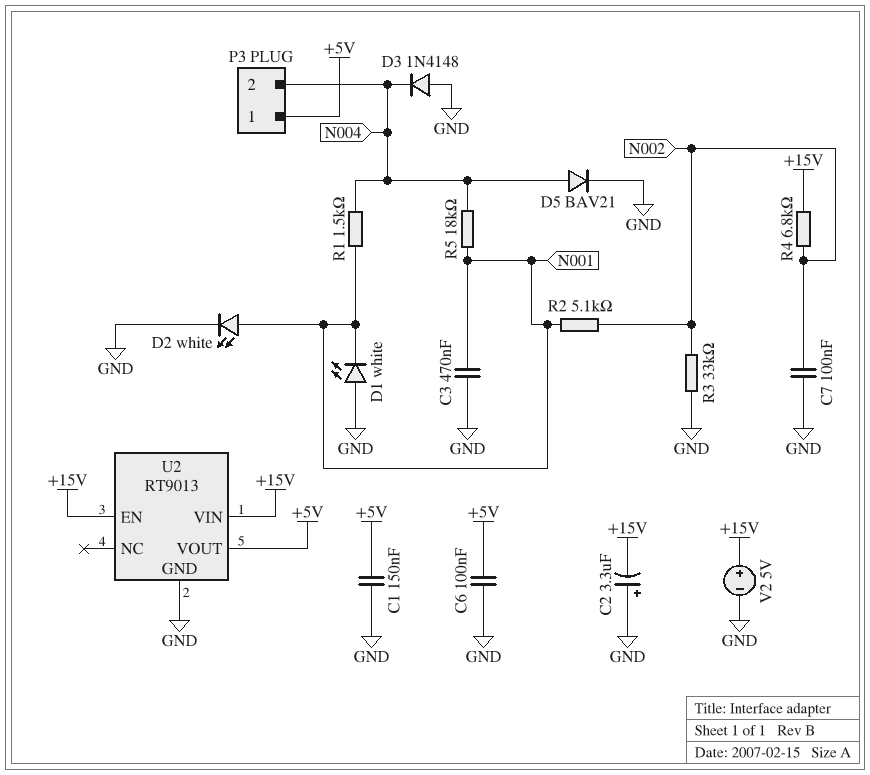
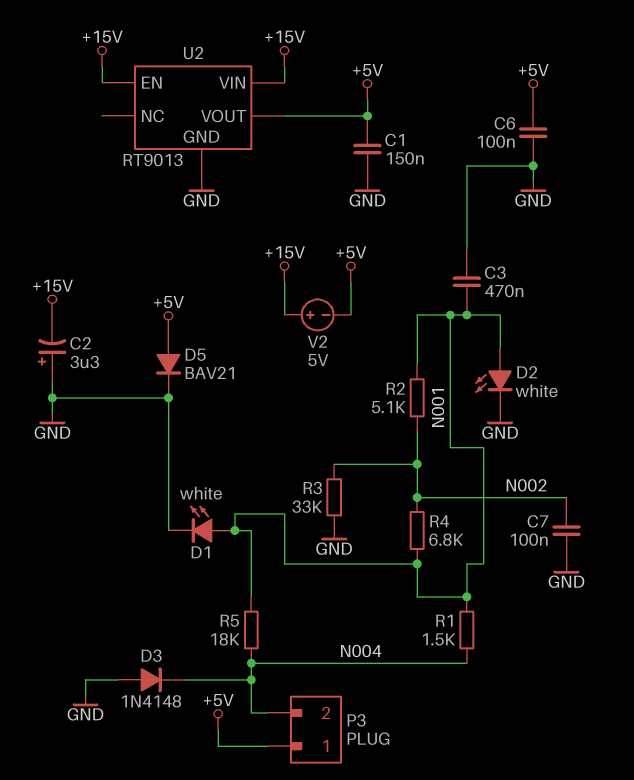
D1: LED white (A GND, K N001) -> LED white (A N001, K GND)
D5: diode BAV21 (A N004, K GND) -> diode BAV21 (A +5V, K GND)
R4: 6.8k (+15V, N002) -> 6.8k (N001, N002)
V2: 5V (plus +15V, minus GND) -> 5V (plus +15V, minus +5V)

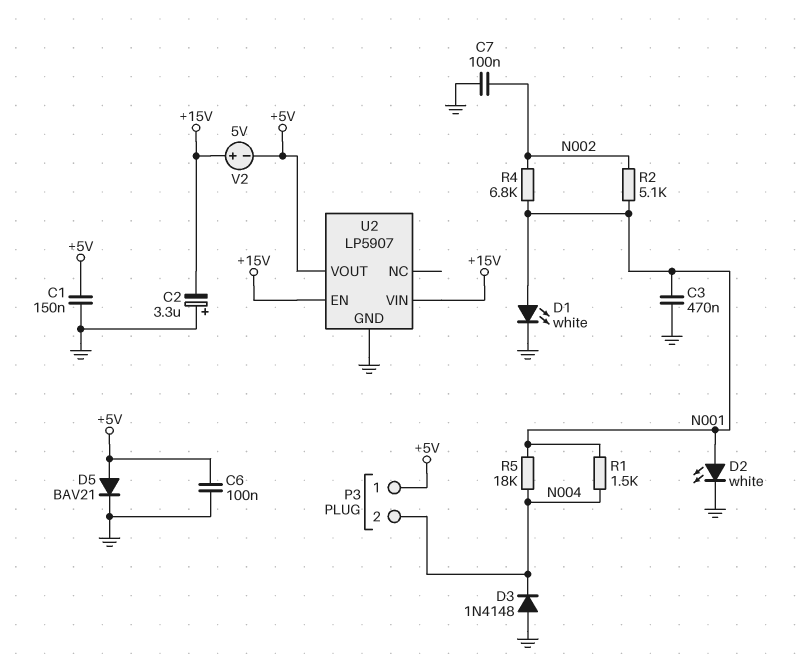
R3: 33k (GND, N002) -> none
U2: RT9013 -> LP5907

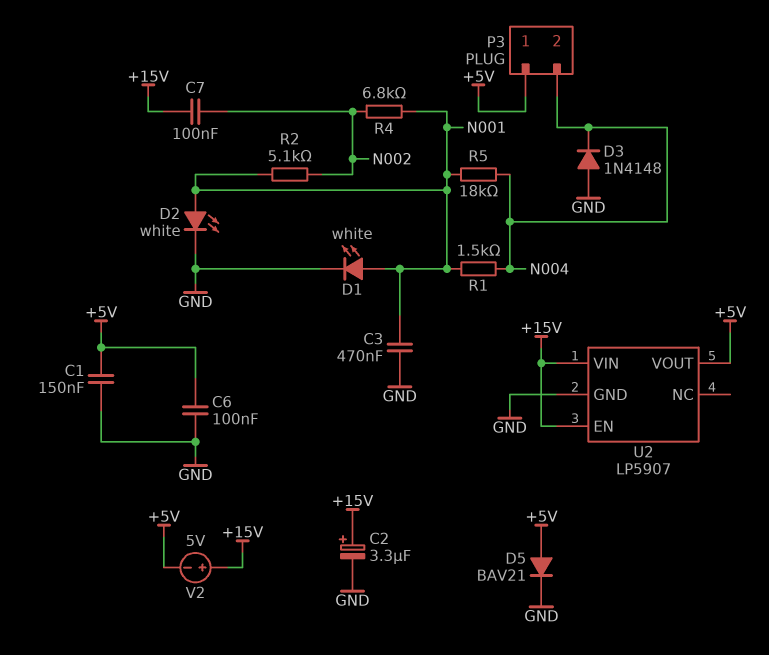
C2: 3.3uF (plus GND, minus +15V) -> 3.3uF (plus +15V, minus GND)
C7: 100nF (GND, N002) -> 100nF (+15V, N002)

